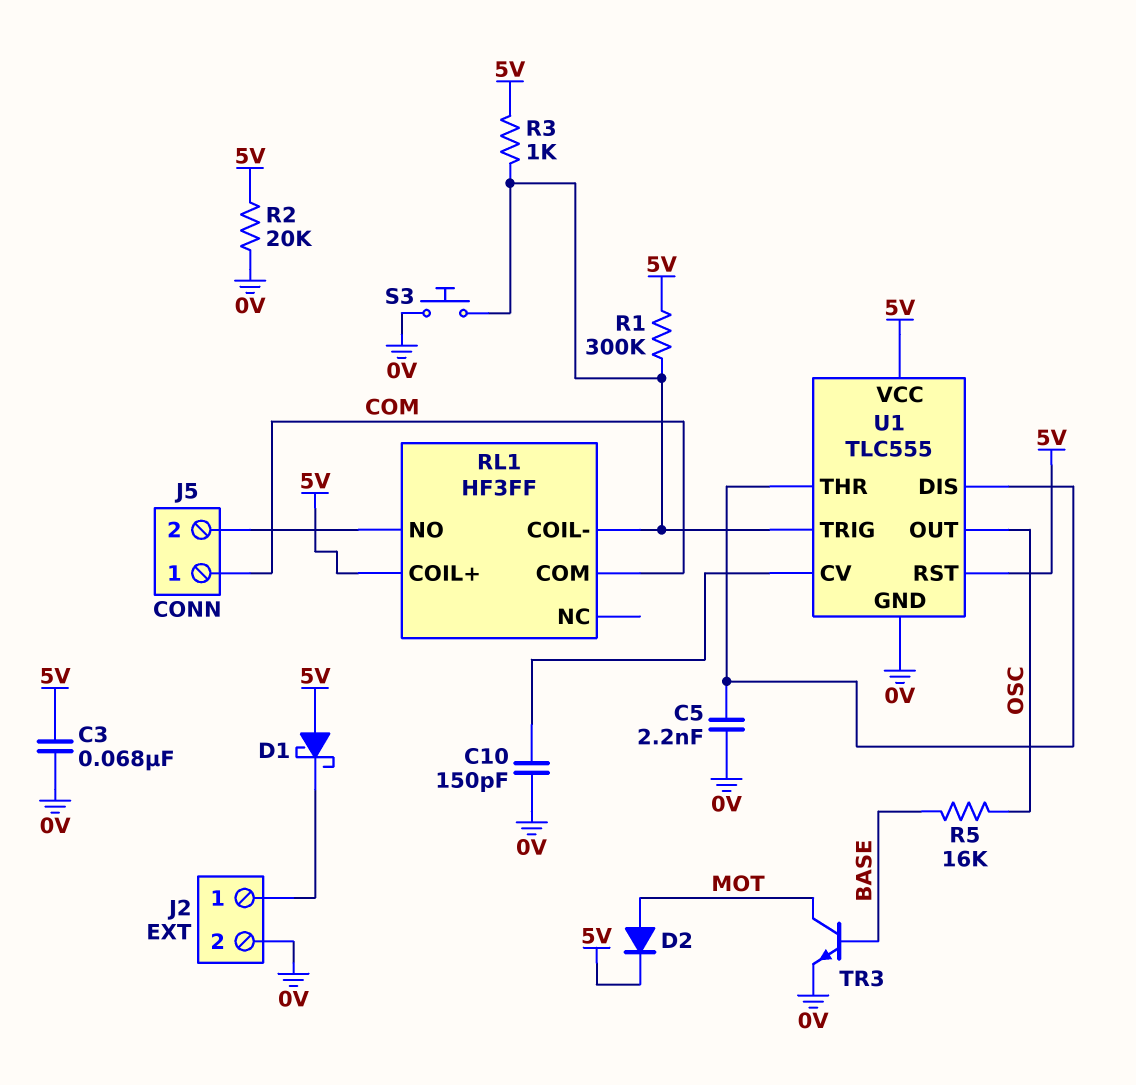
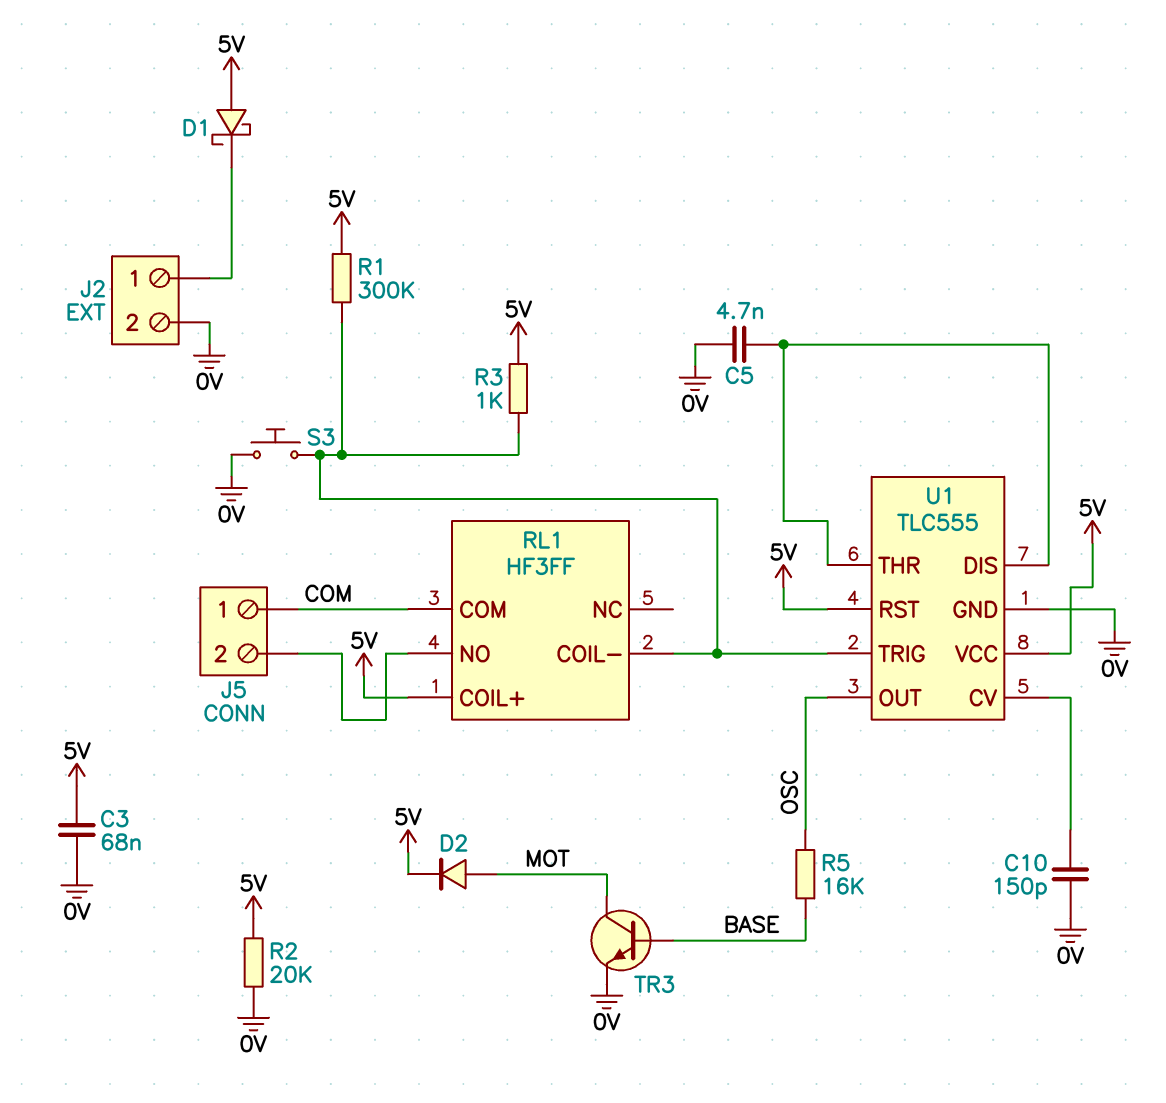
C5: 2.2nF (0V, U1/DIS) -> 4.7nF (0V, U1/DIS)

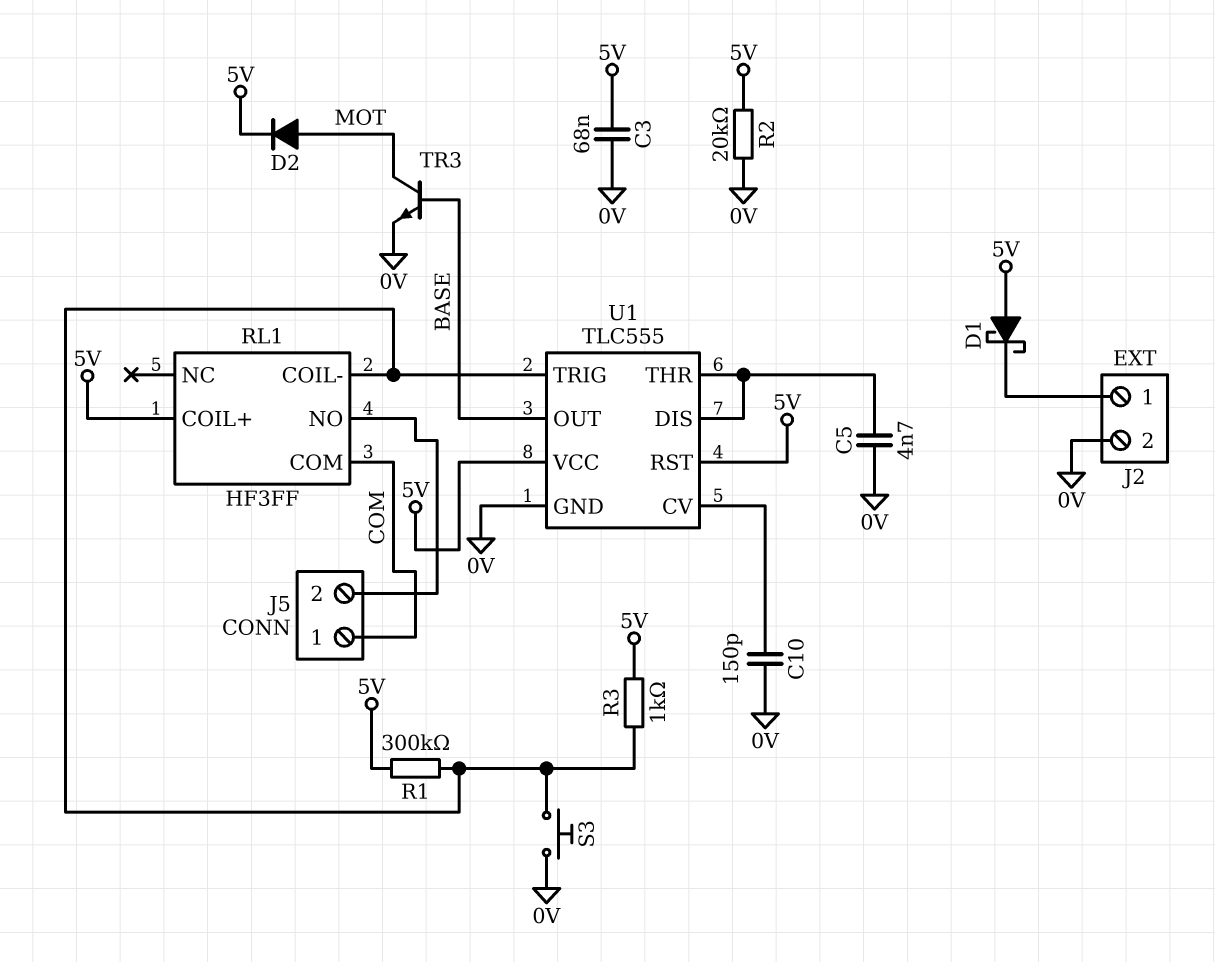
R5: 16k (BASE, OSC) -> none
U1 pin OUT: OSC -> BASE

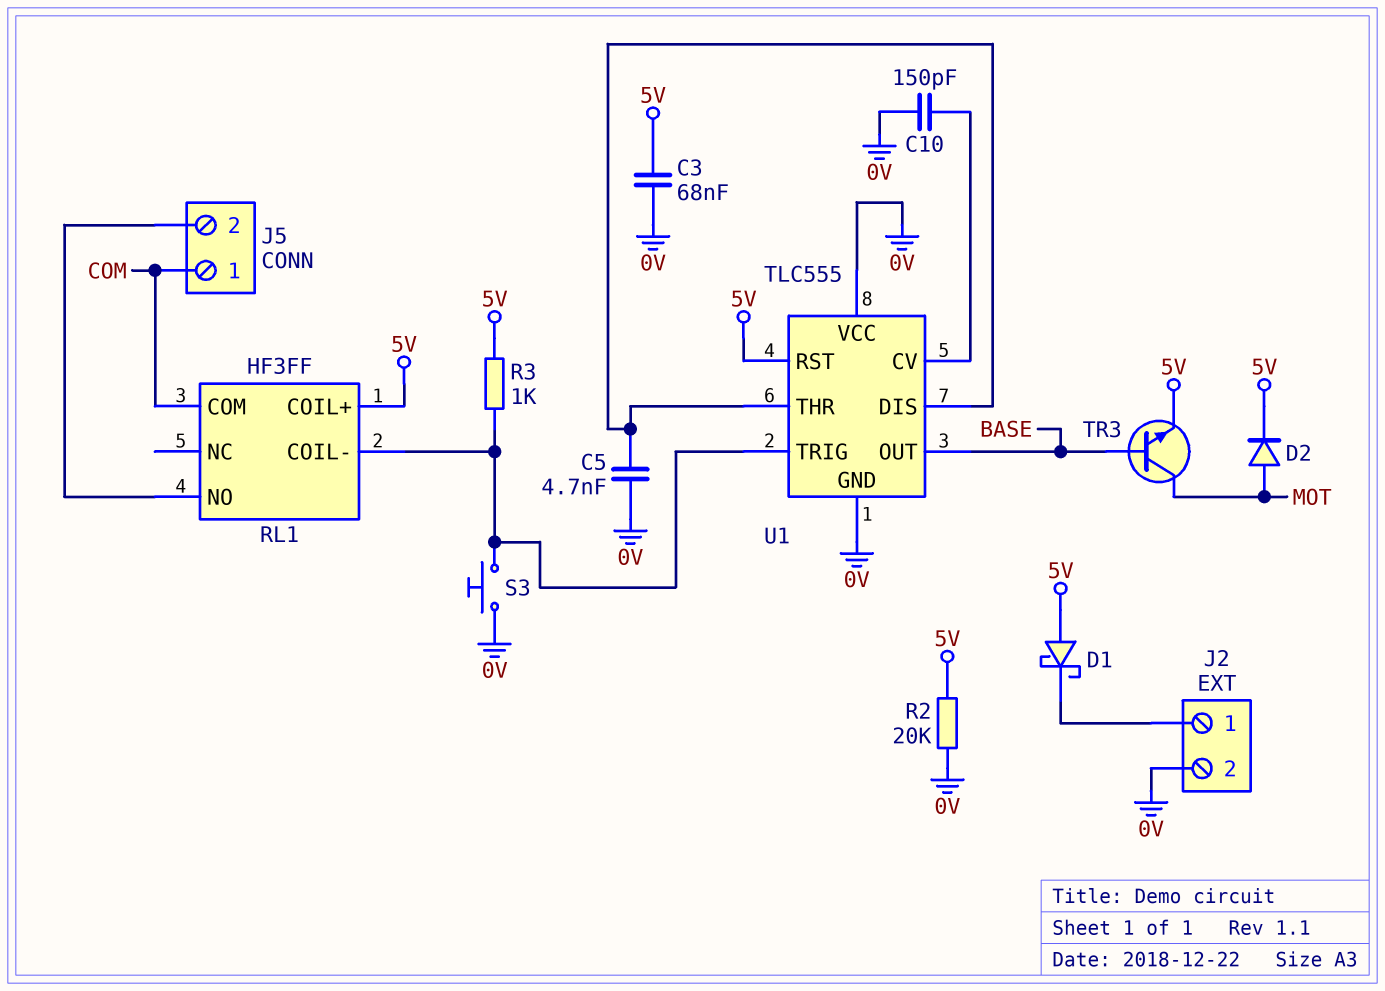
R1: 300k (5V, RL1/COIL-) -> none
TR3: NPN (B BASE, C MOT, E 0V) -> NPN (B BASE, C MOT, E 5V)
U1 pin VCC: 5V -> 0V

